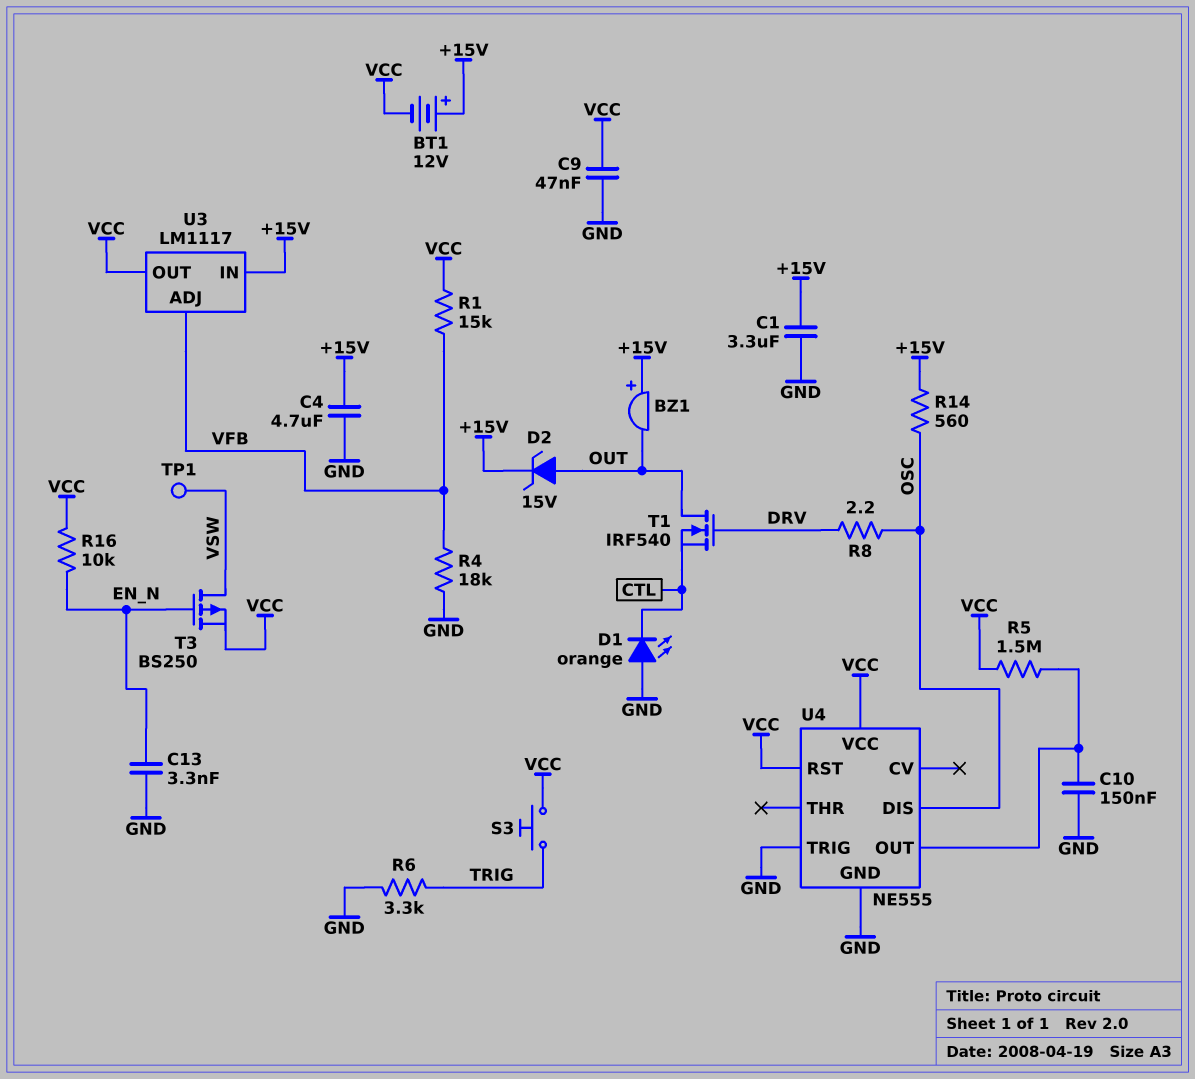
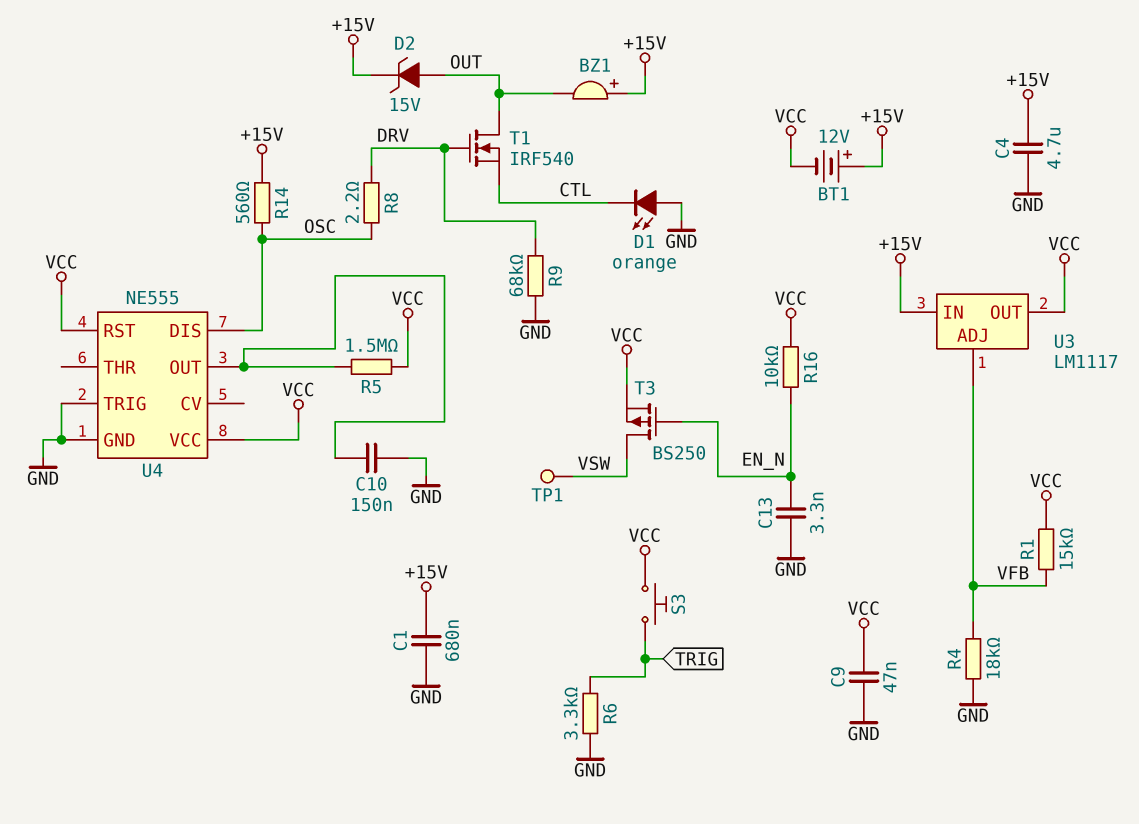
C1: 3.3uF (+15V, GND) -> 680nF (+15V, GND)
R9: none -> 68k (DRV, GND)

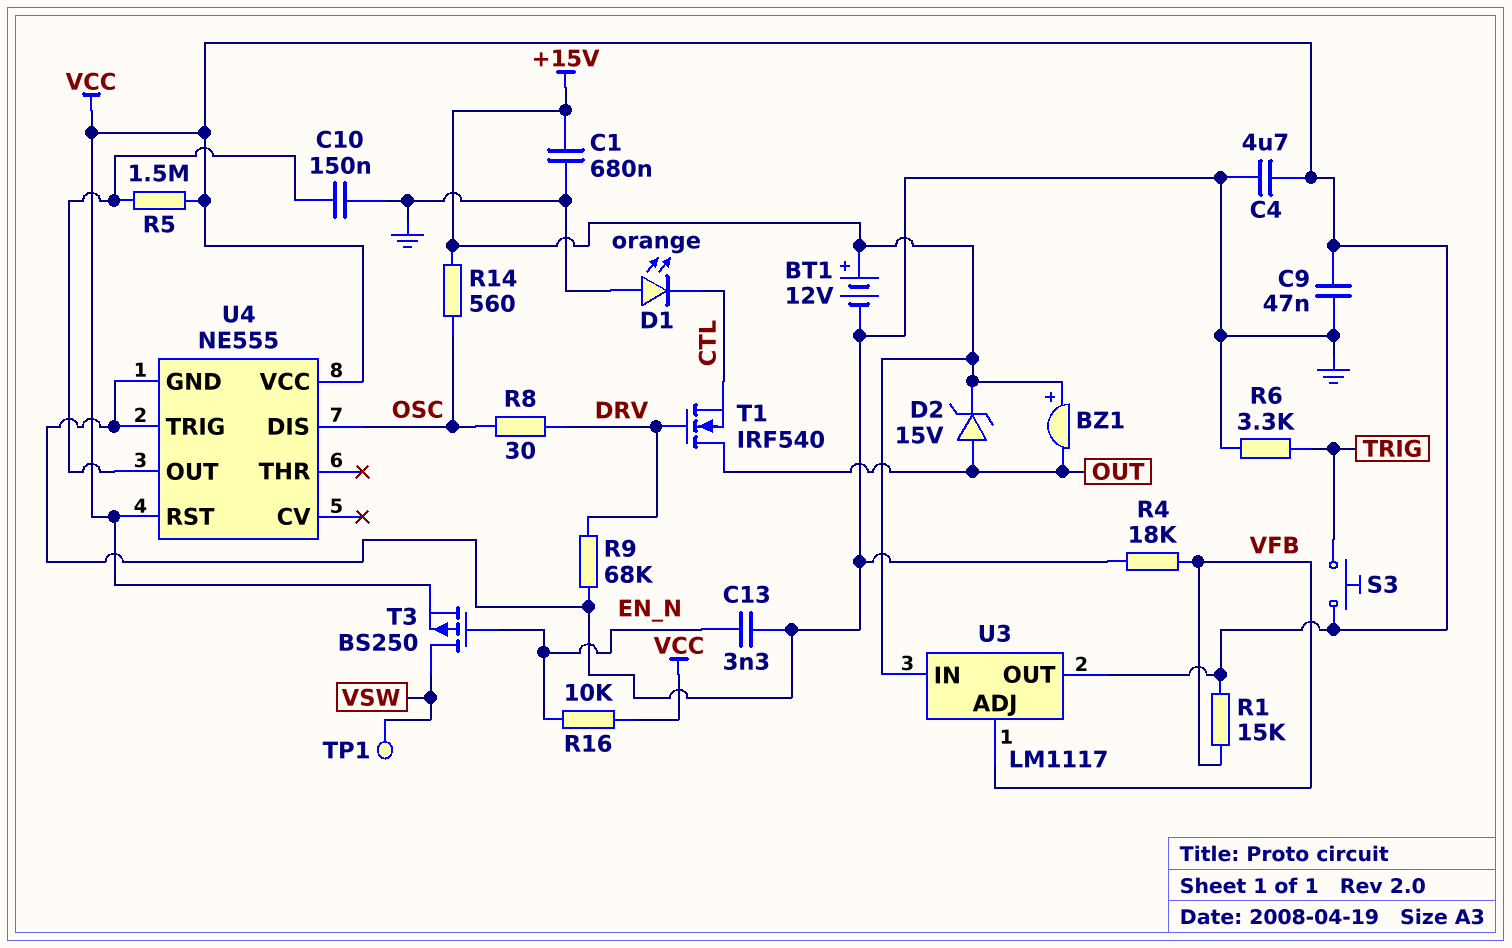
BT1: 12V (plus +15V, minus VCC) -> 12V (plus +15V, minus GND)
C4: 4.7uF (+15V, GND) -> 4.7uF (GND, VCC)
R8: 2.2 (DRV, OSC) -> 30 (DRV, OSC)

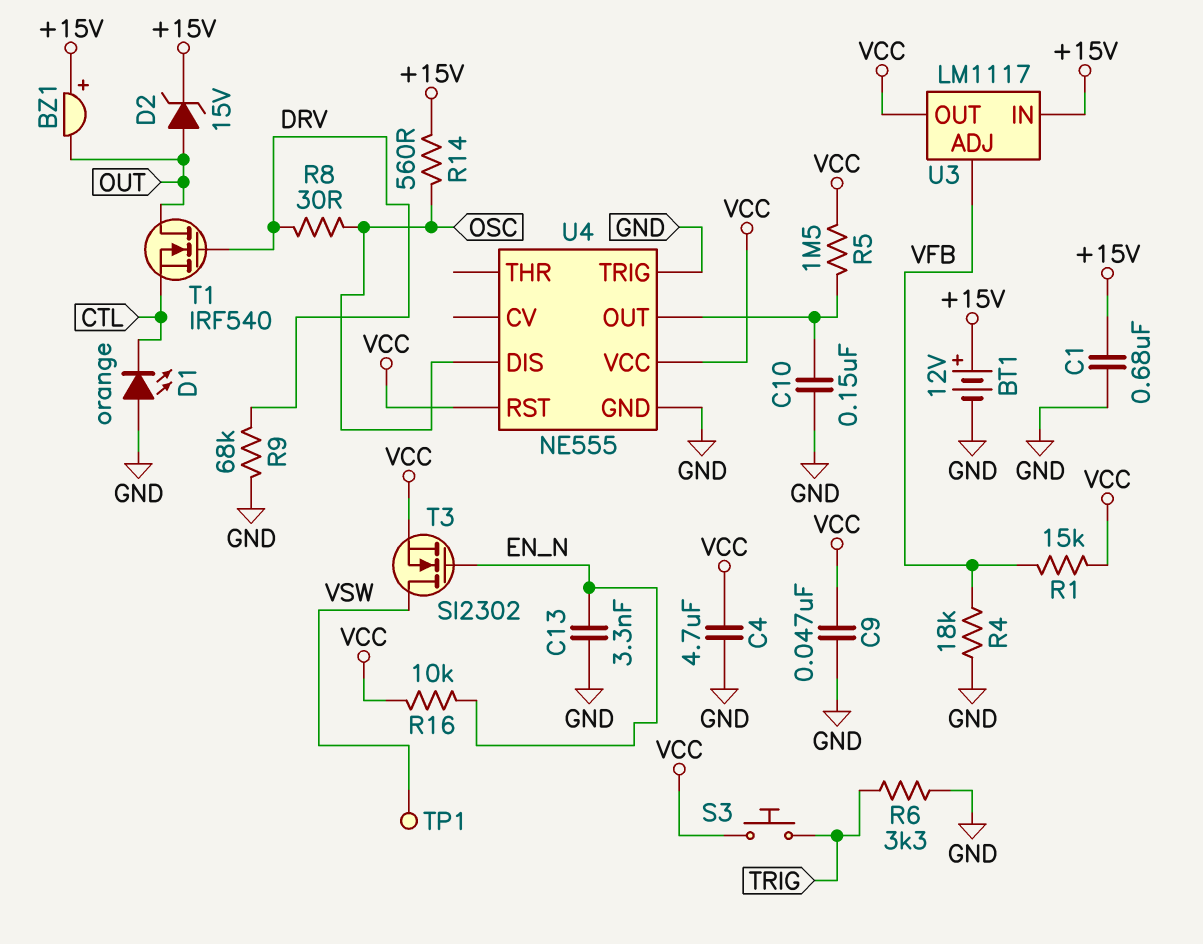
T3: PMOS BS250 (G EN_N, D VSW, S VCC) -> NMOS SI2302 (G EN_N, D VSW, S VCC)

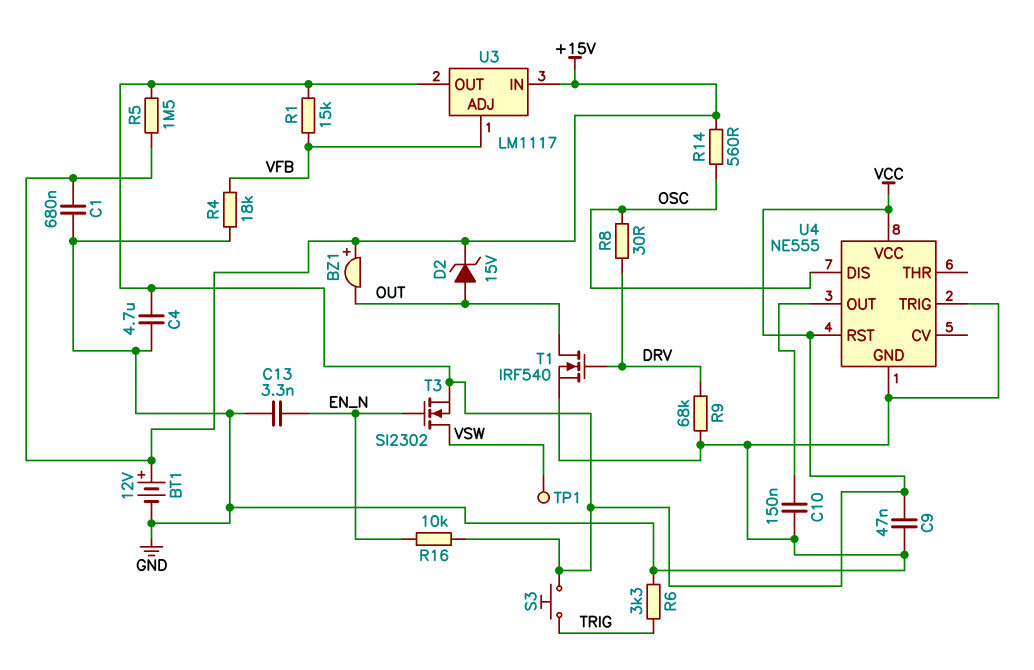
D1: LED orange (A GND, K CTL) -> none
R5: 1.5M (U4/OUT, VCC) -> 1.5M (+15V, VCC)
T1: NMOS IRF540 (G DRV, D OUT, S CTL) -> NMOS IRF540 (G DRV, D OUT, S GND)

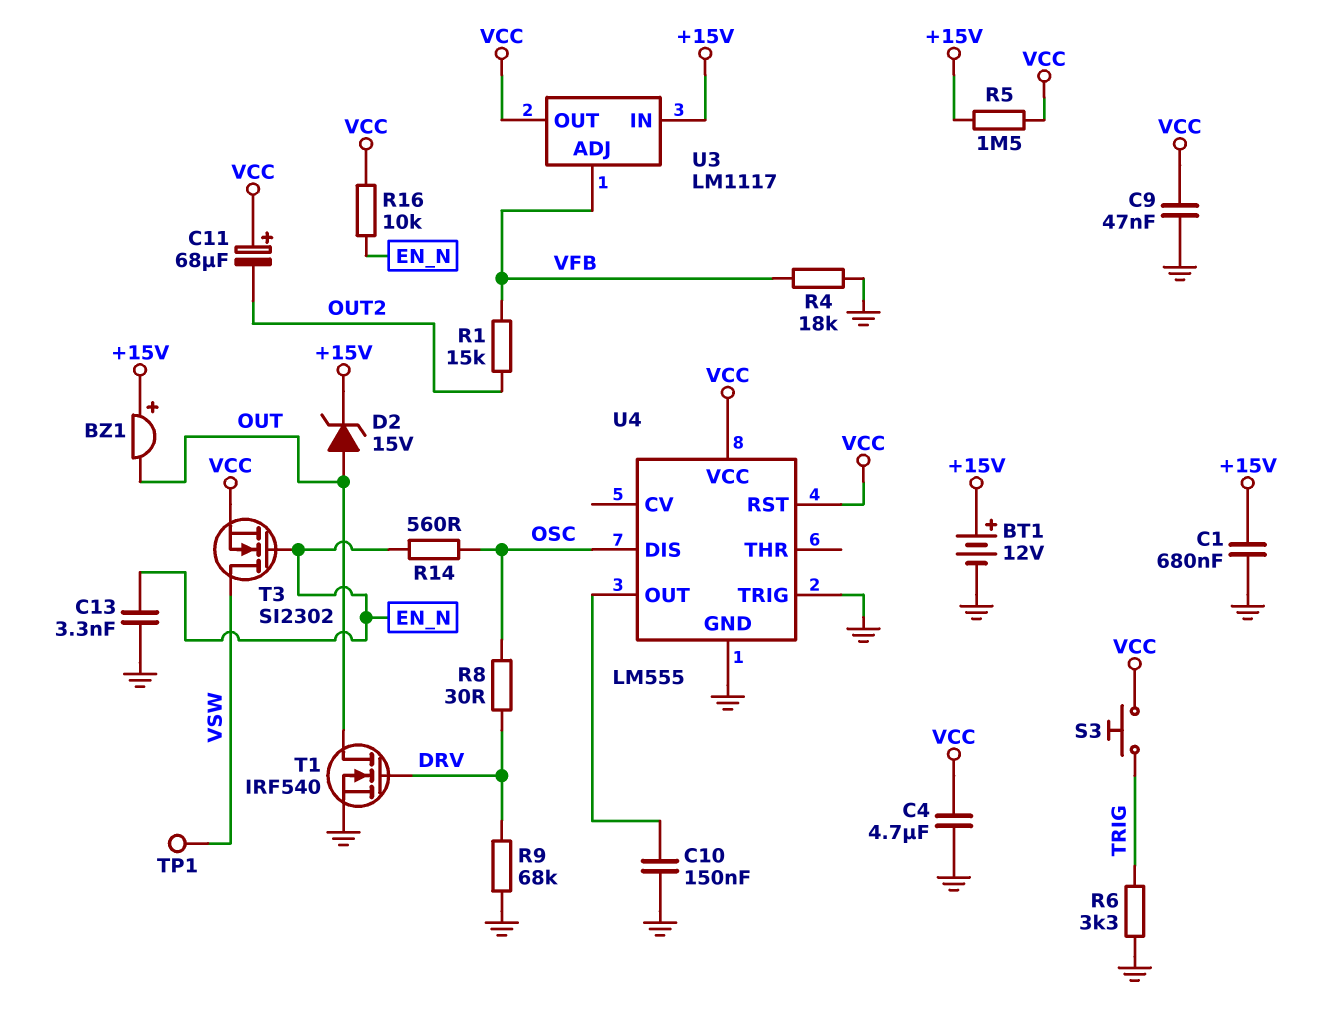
C11: none -> 68uF (plus VCC, minus OUT2)
R1: 15k (VCC, VFB) -> 15k (OUT2, VFB)
R14: 560 (+15V, OSC) -> 560 (EN_N, OSC)
U4: NE555 -> LM555

